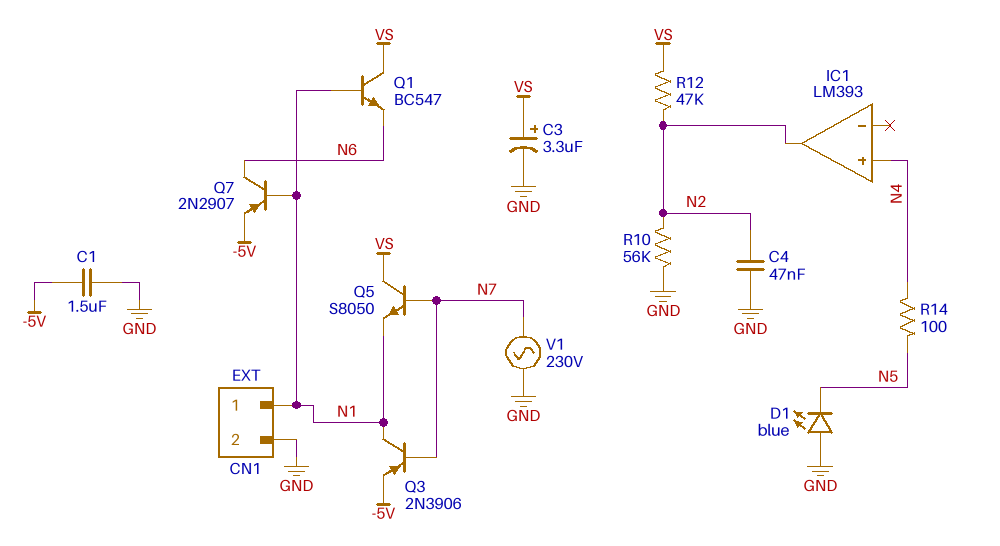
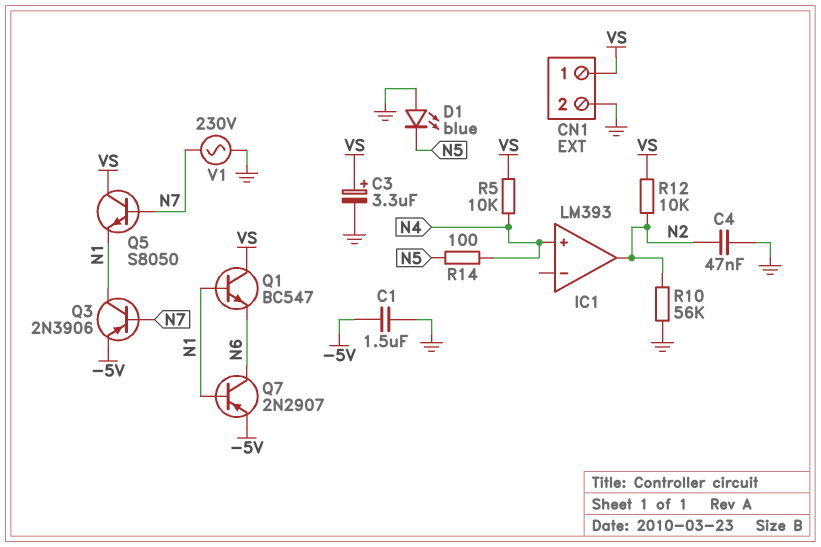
CN1 pin 1: N1 -> VS
R5: none -> 10k (N4, VS)
R12: 47k (N2, VS) -> 10k (N2, VS)

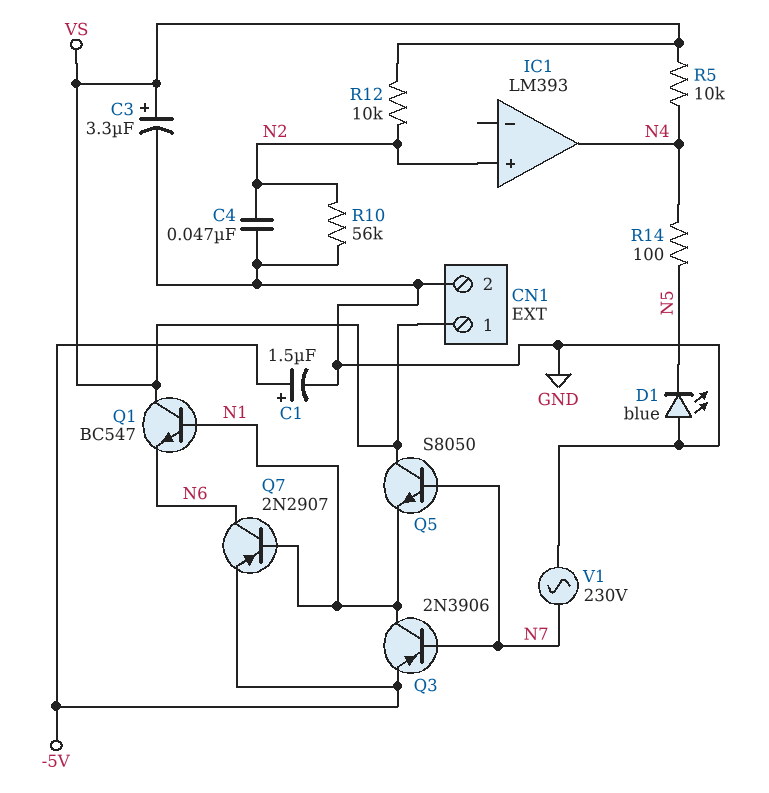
C1: 1.5uF (-5V, GND) -> 1.5uF (plus -5V, minus GND)
IC1 pin in+: N4 -> N2
IC1 pin out: N2 -> N4

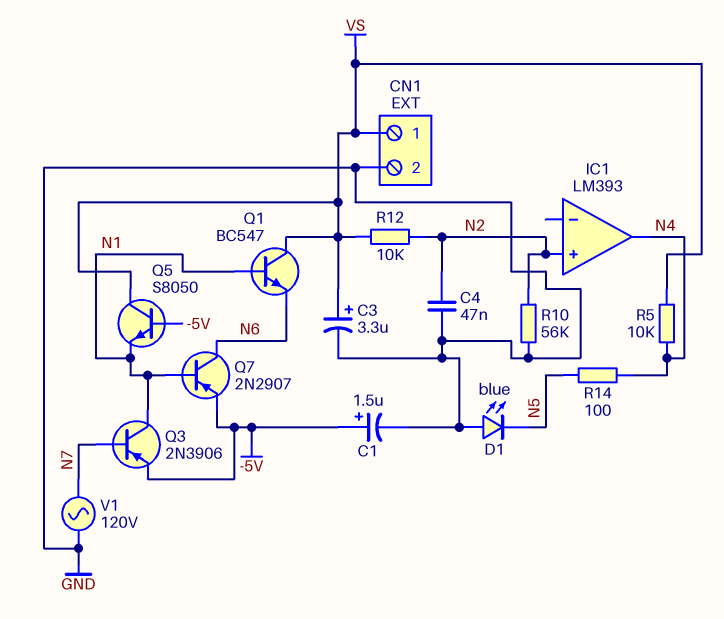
Q5: NPN S8050 (B N7, C VS, E N1) -> NPN S8050 (B -5V, C VS, E N1)
V1: AC 230V (GND, N7) -> AC 120V (GND, N7)

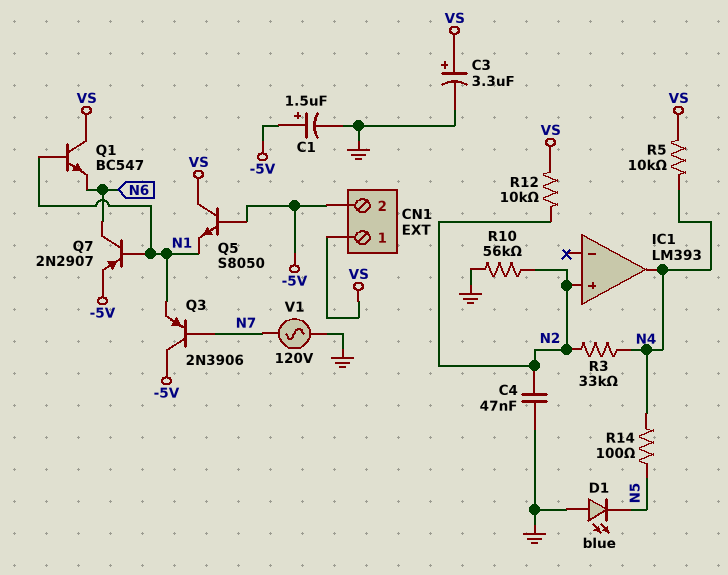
CN1 pin 2: GND -> -5V
Q3: PNP 2N3906 (B N7, C N1, E -5V) -> PNP 2N3906 (B N7, C -5V, E N1)
R3: none -> 33k (N2, N4)

